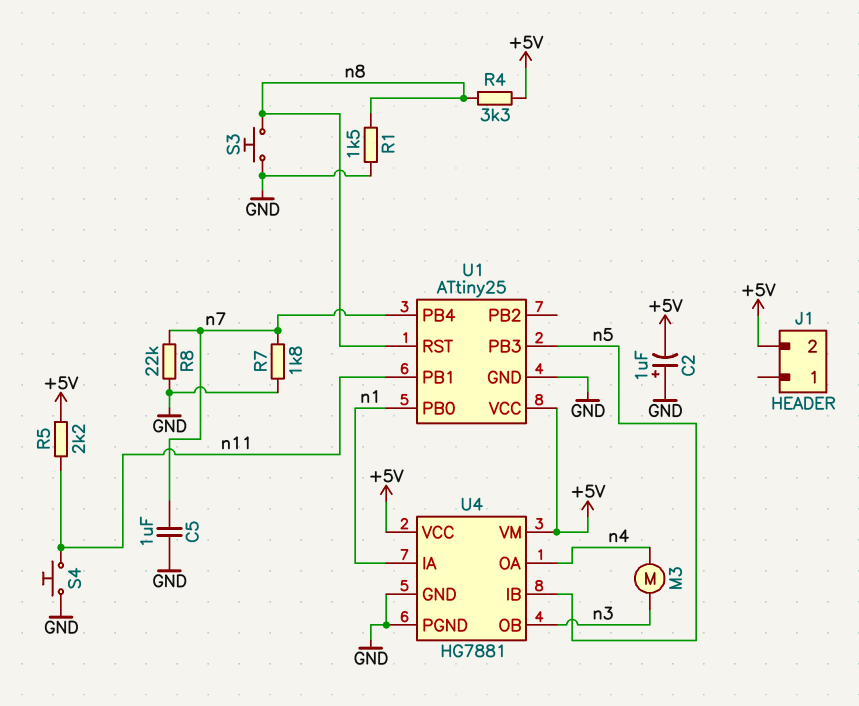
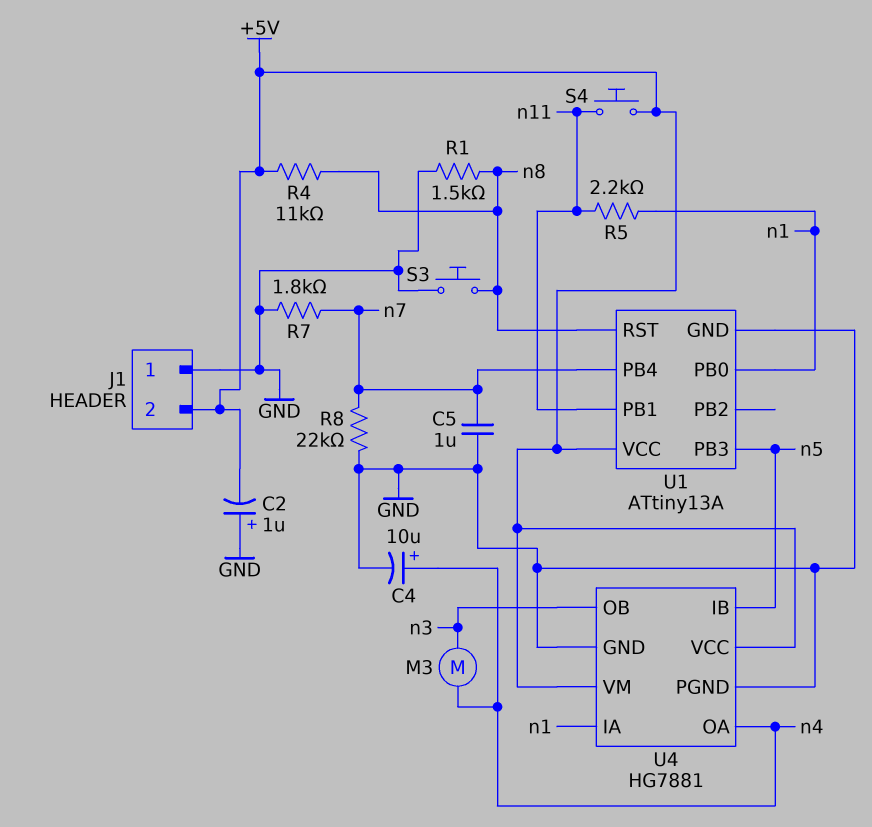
C4: none -> 10uF (plus n4, minus GND)
J1 pin 1: none -> GND
R4: 3.3k (+5V, n8) -> 11k (+5V, n8)
R5: 2.2k (+5V, n11) -> 2.2k (n1, n11)
S4: button (GND, n11) -> button (+5V, n11)
U1: ATtiny25 -> ATtiny13A

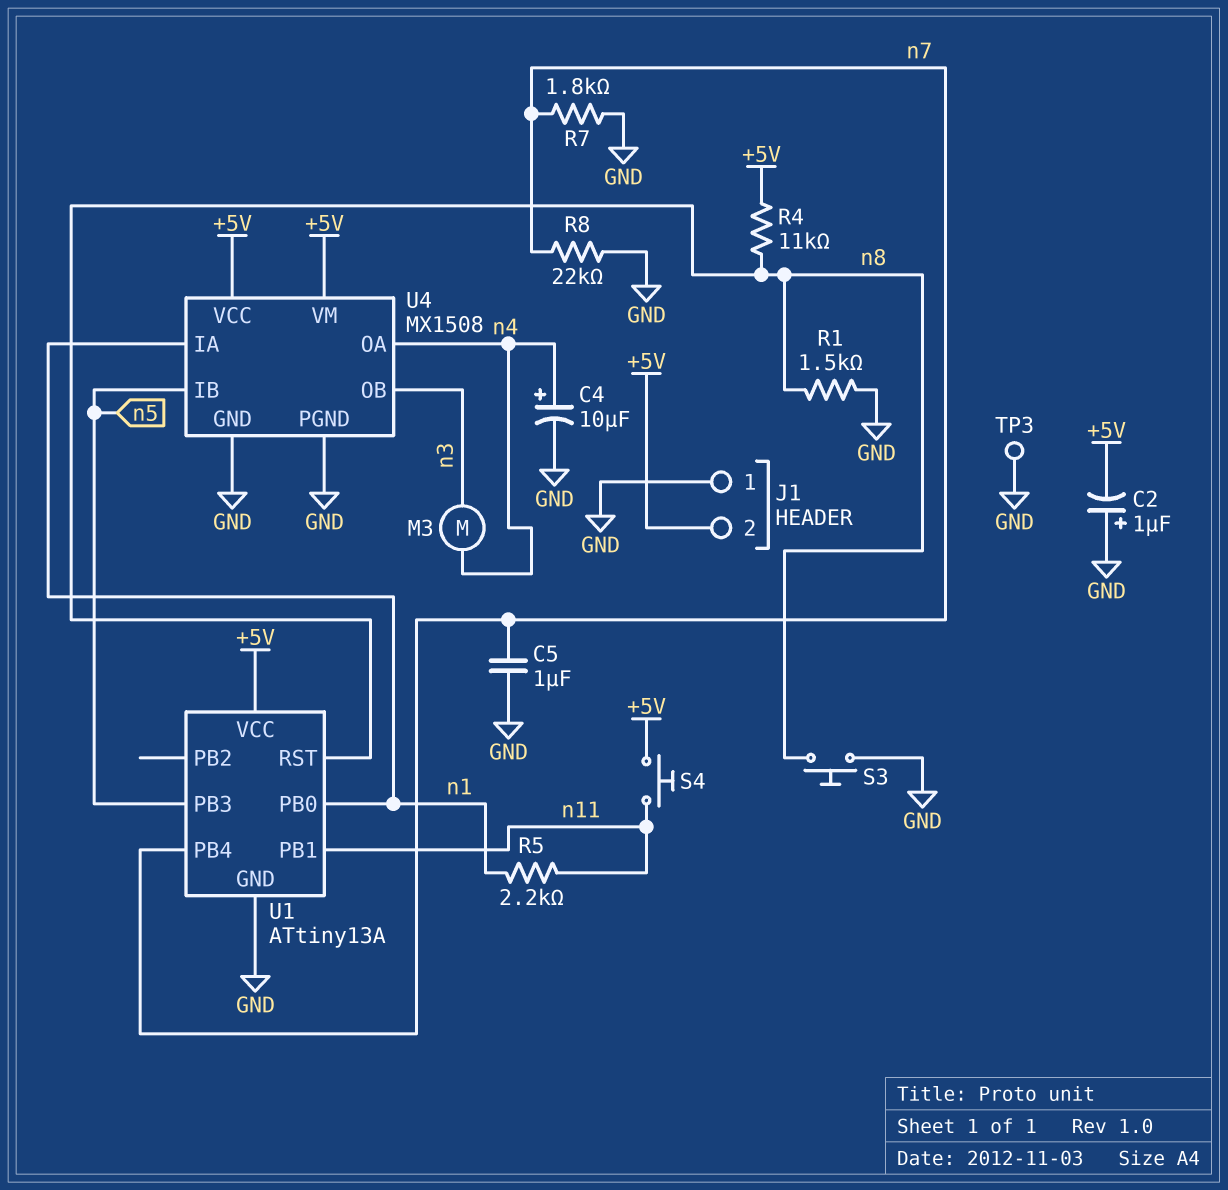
TP3: none -> test point (GND)
U4: HG7881 -> MX1508

